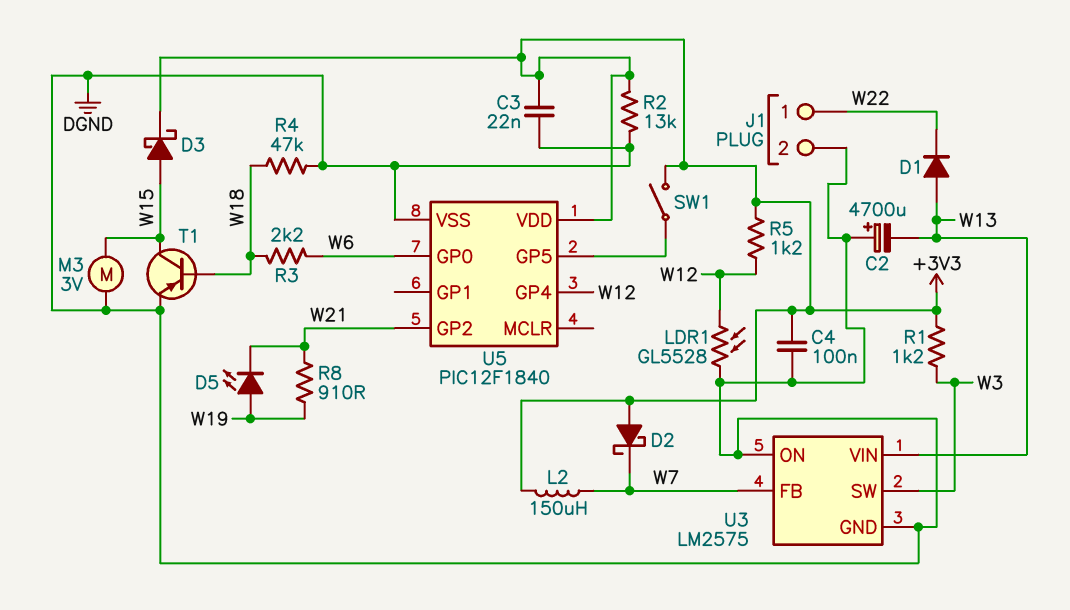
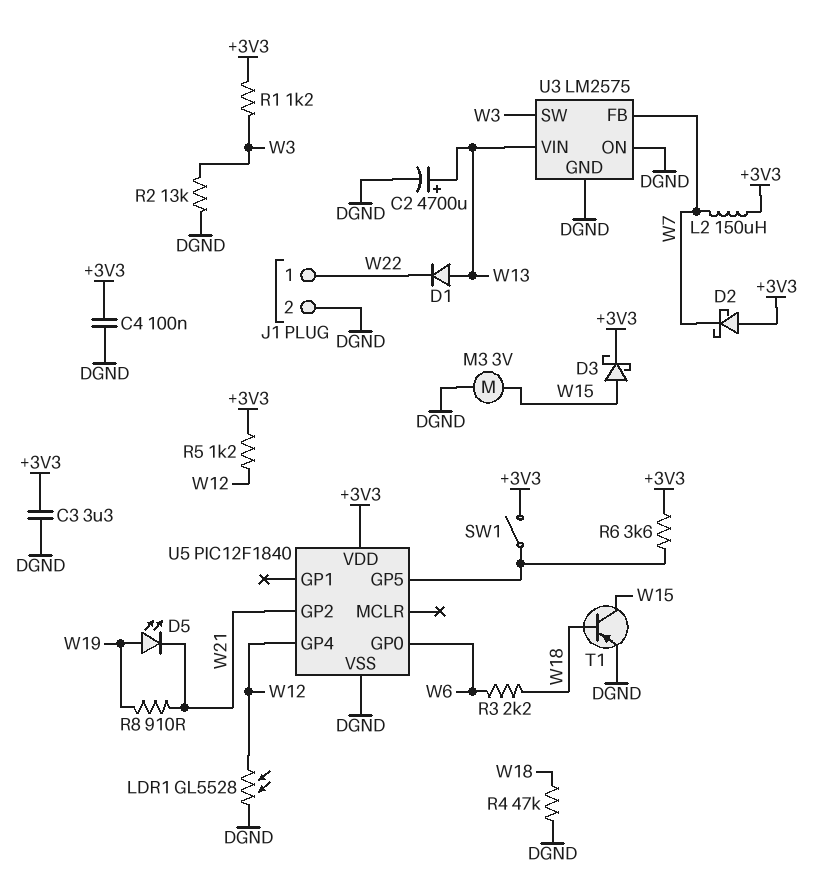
C2: 4700uF (plus DGND, minus W13) -> 4700uF (plus W13, minus DGND)
C3: 22nF (+3V3, DGND) -> 3.3uF (+3V3, DGND)
R2: 13k (+3V3, DGND) -> 13k (DGND, W3)
R6: none -> 3.6k (+3V3, U5/GP5)

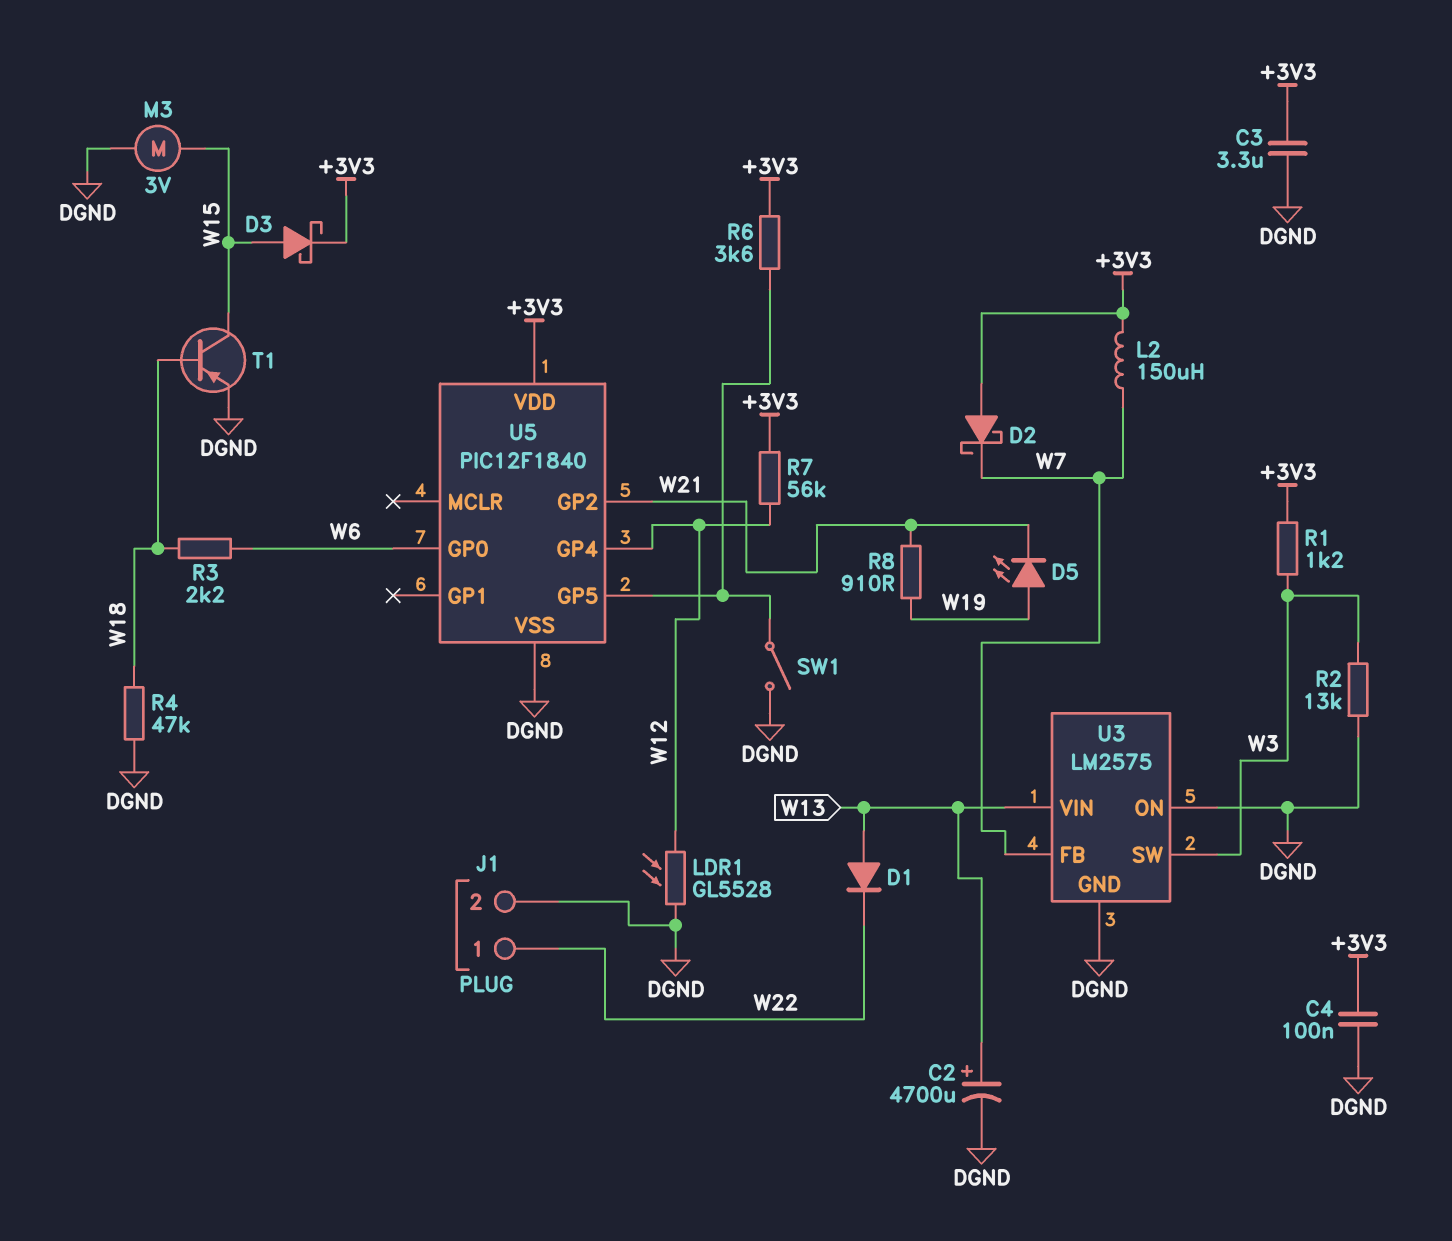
R5: 1.2k (+3V3, W12) -> none
R7: none -> 56k (+3V3, W12)
SW1: switch (+3V3, U5/GP5) -> switch (DGND, U5/GP5)

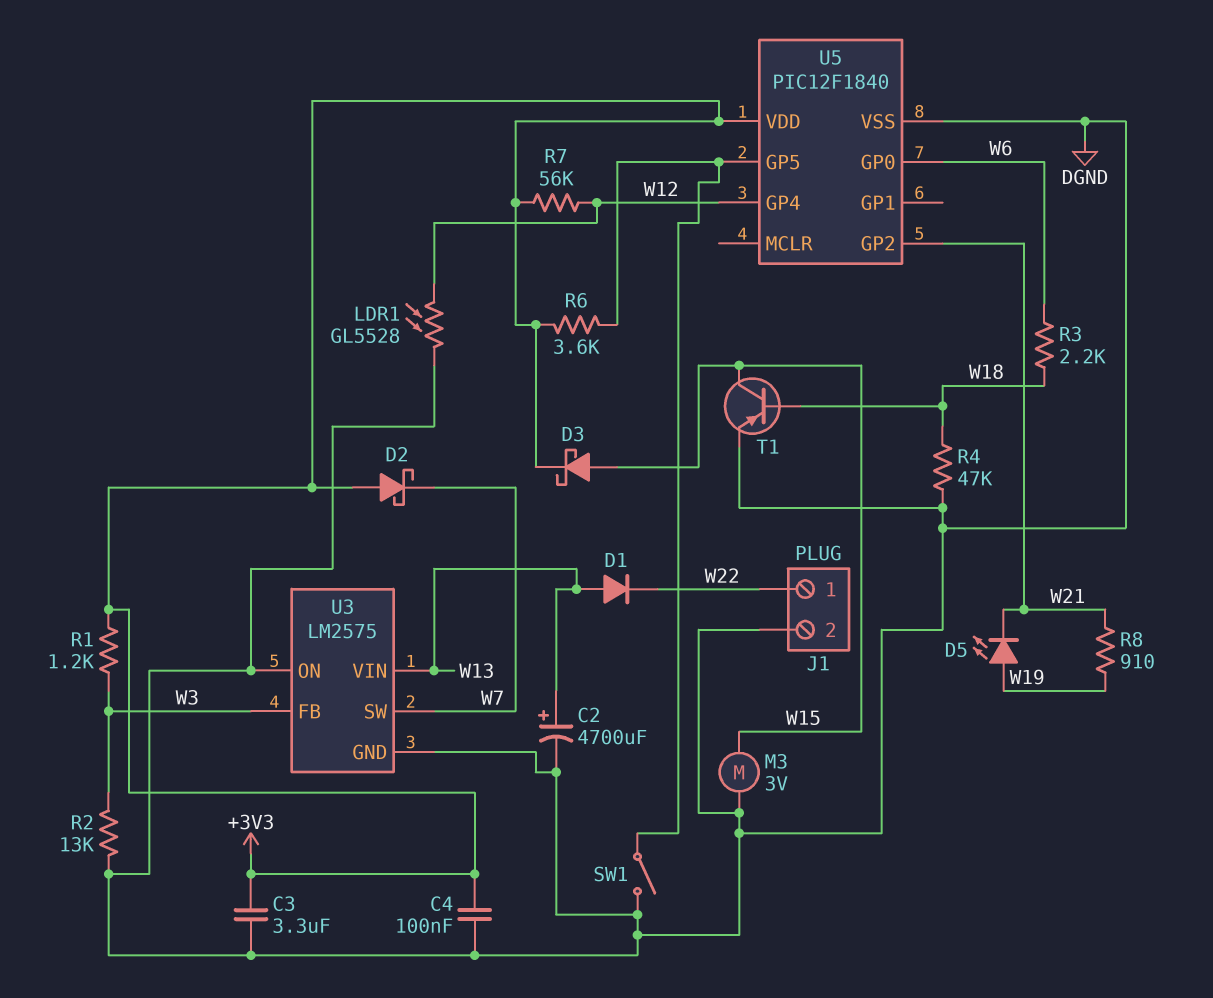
L2: 150uH (+3V3, W7) -> none
U3 pin FB: W7 -> W3
U3 pin SW: W3 -> W7

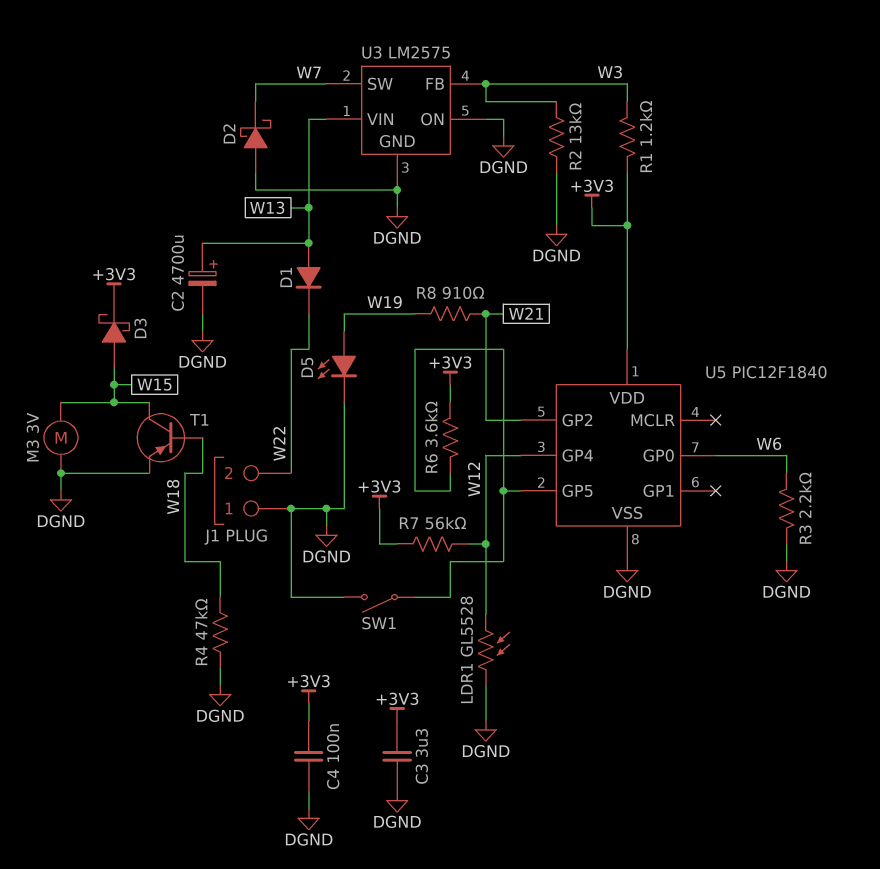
D2: schottky (A +3V3, K W7) -> schottky (A DGND, K W7)
D5: LED (A W19, K W21) -> LED (A W19, K DGND)
J1 pin 1: W22 -> DGND
J1 pin 2: DGND -> W22
R3: 2.2k (W6, W18) -> 2.2k (DGND, W6)

